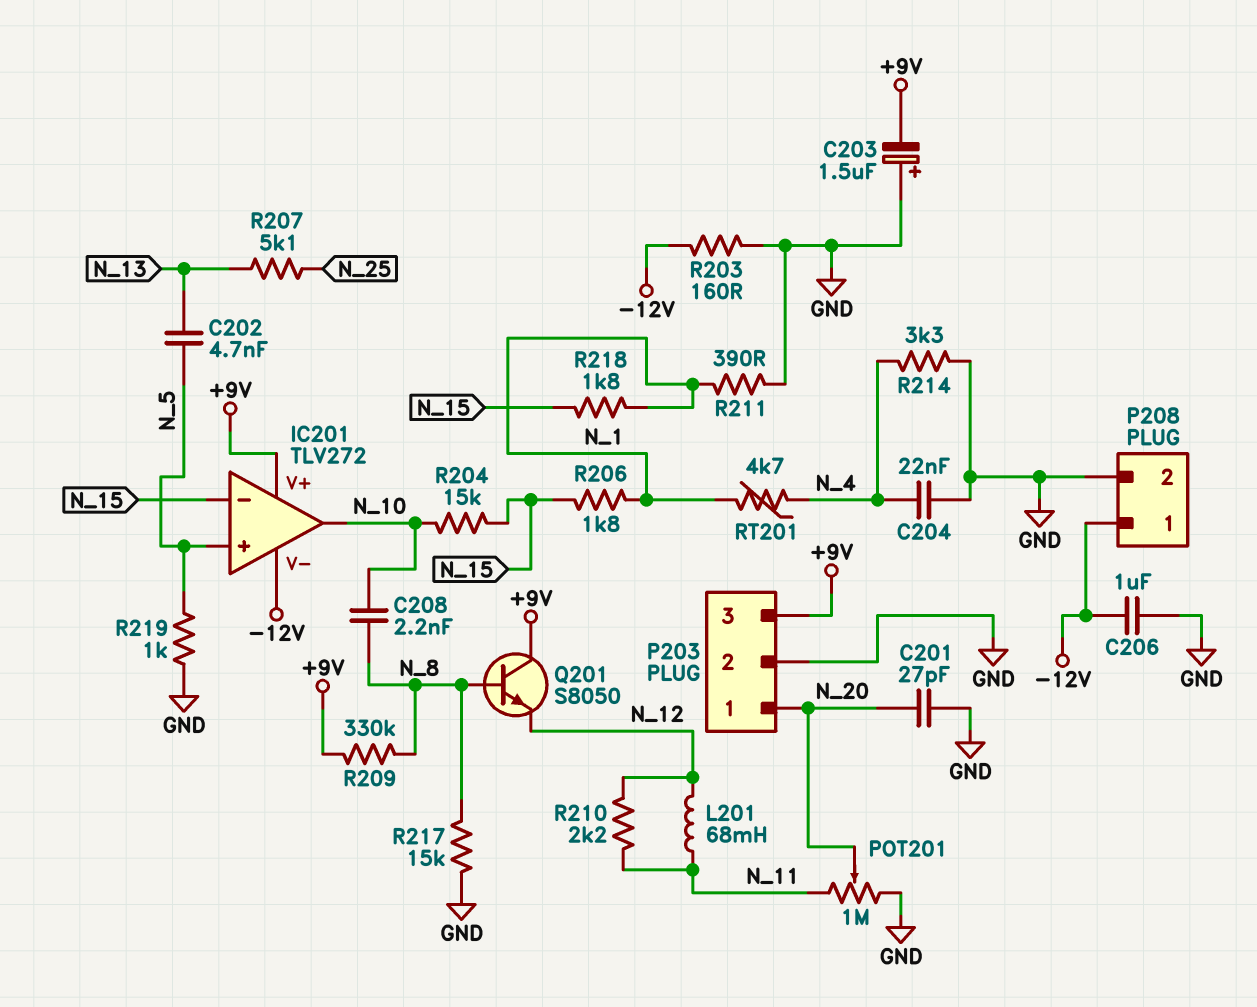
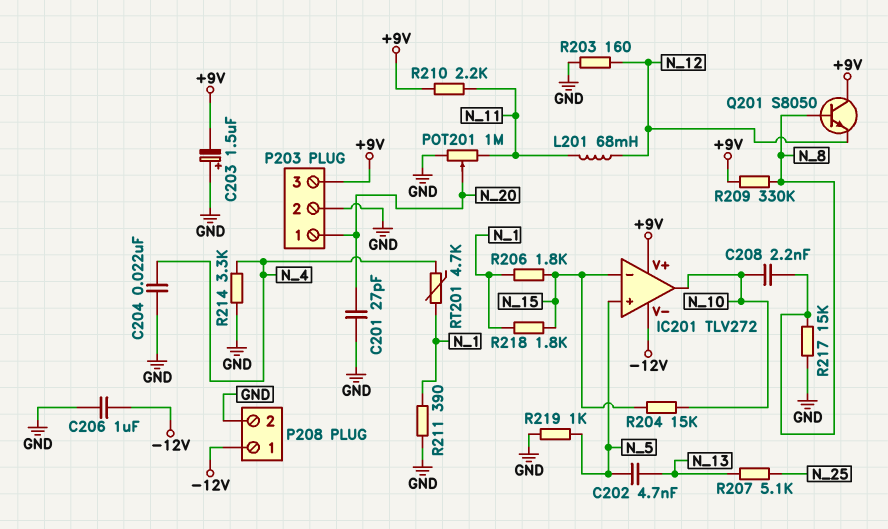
R203: 160 (-12V, GND) -> 160 (GND, N_12)
R210: 2.2k (N_11, N_12) -> 2.2k (+9V, N_11)

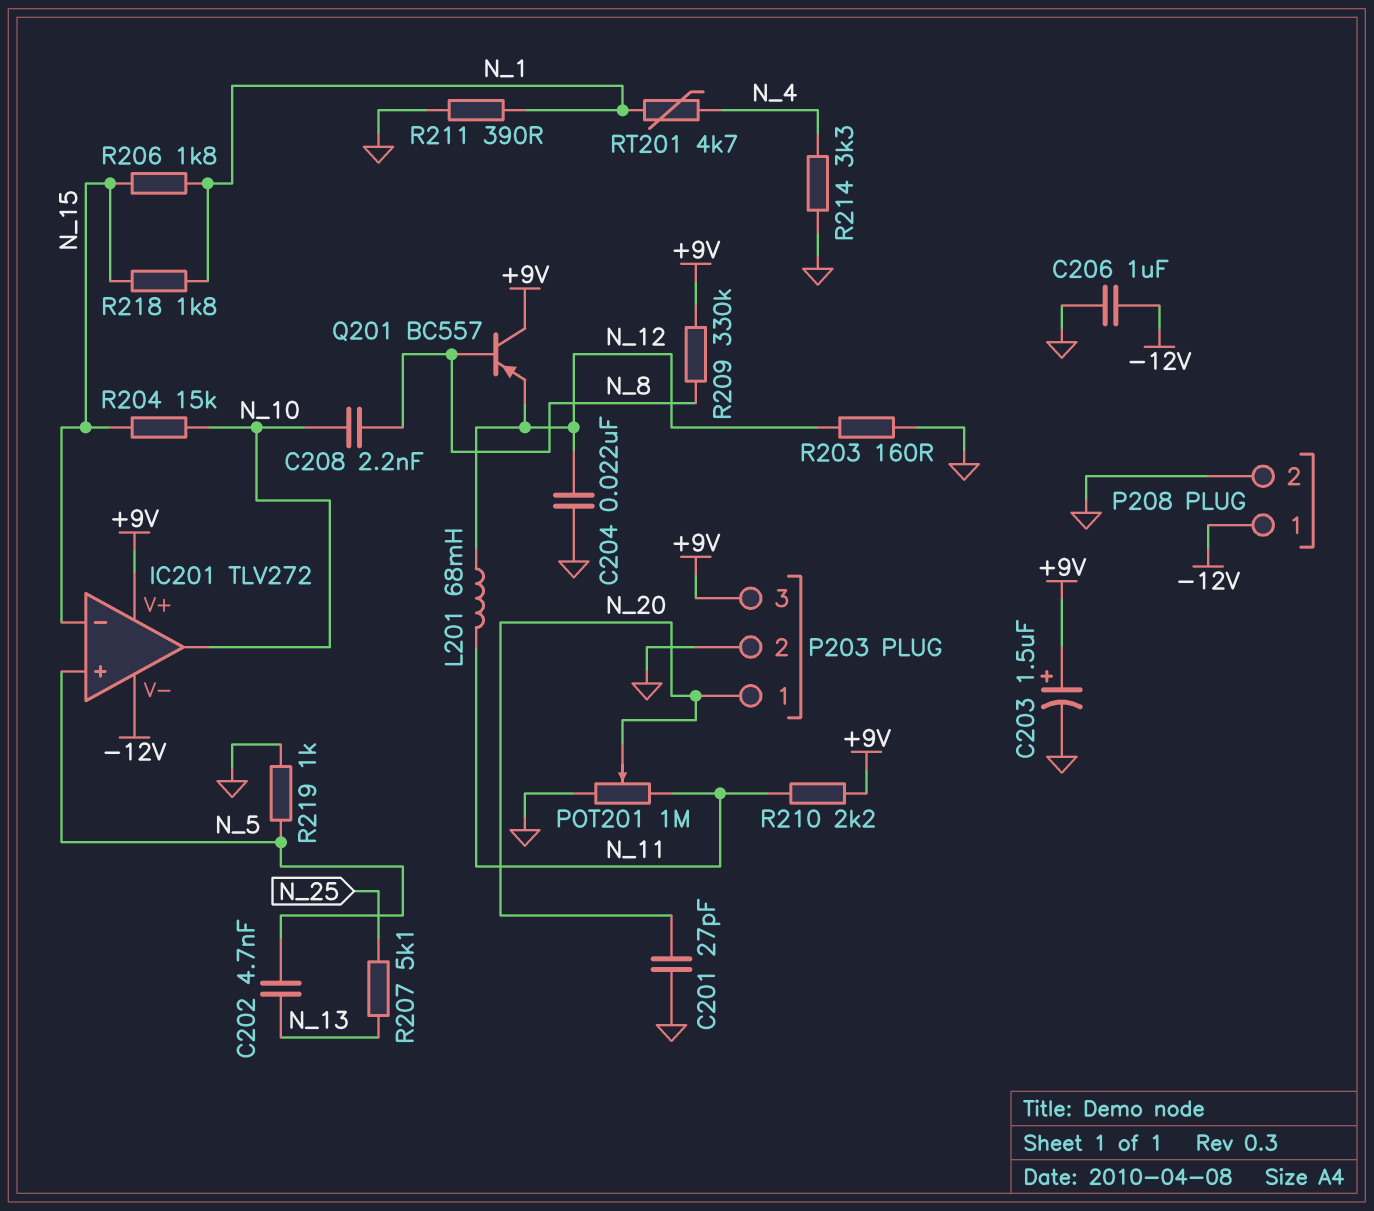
C203: 1.5uF (plus GND, minus +9V) -> 1.5uF (plus +9V, minus GND)
C204: 22nF (GND, N_4) -> 22nF (GND, N_12)
Q201: NPN S8050 (B N_8, C +9V, E N_12) -> PNP BC557 (B N_8, C +9V, E N_12)
R217: 15k (GND, N_8) -> none

